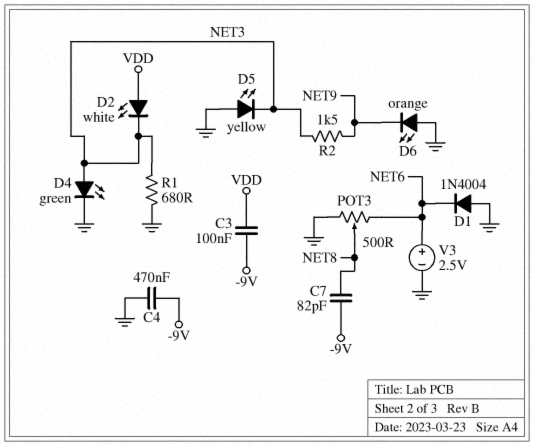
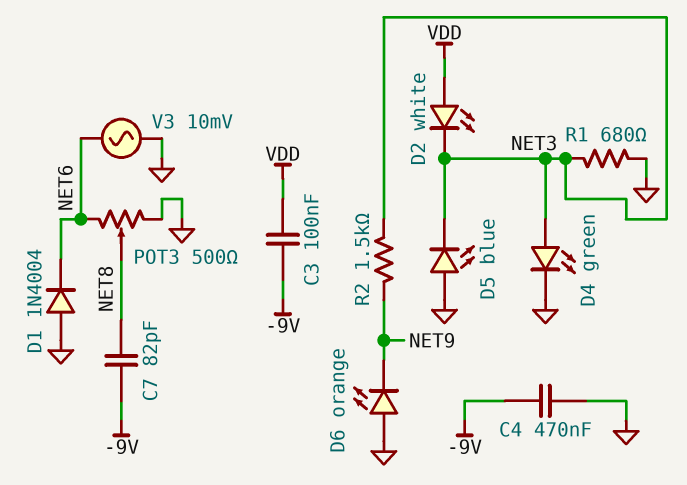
D5: LED yellow (A GND, K NET3) -> LED blue (A GND, K NET3)
V3: 2.5V (plus NET6, minus GND) -> AC 10mV (GND, NET6)

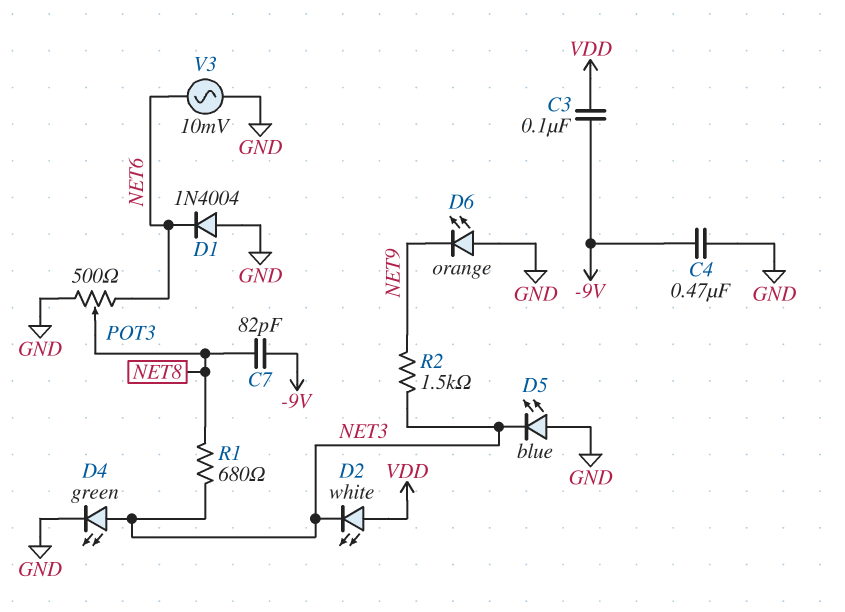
R1: 680 (GND, NET3) -> 680 (NET3, NET8)

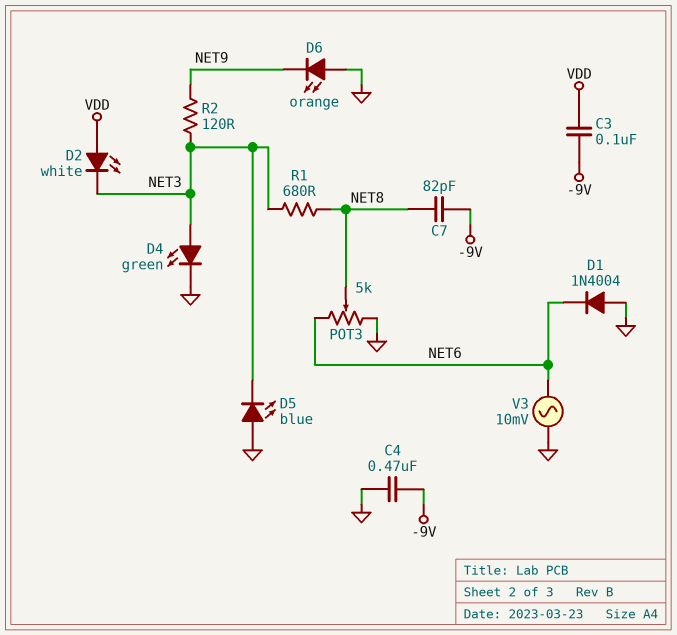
POT3: 500 (GND, NET6, wiper NET8) -> 5k (GND, NET6, wiper NET8)
R2: 1.5k (NET3, NET9) -> 120 (NET3, NET9)

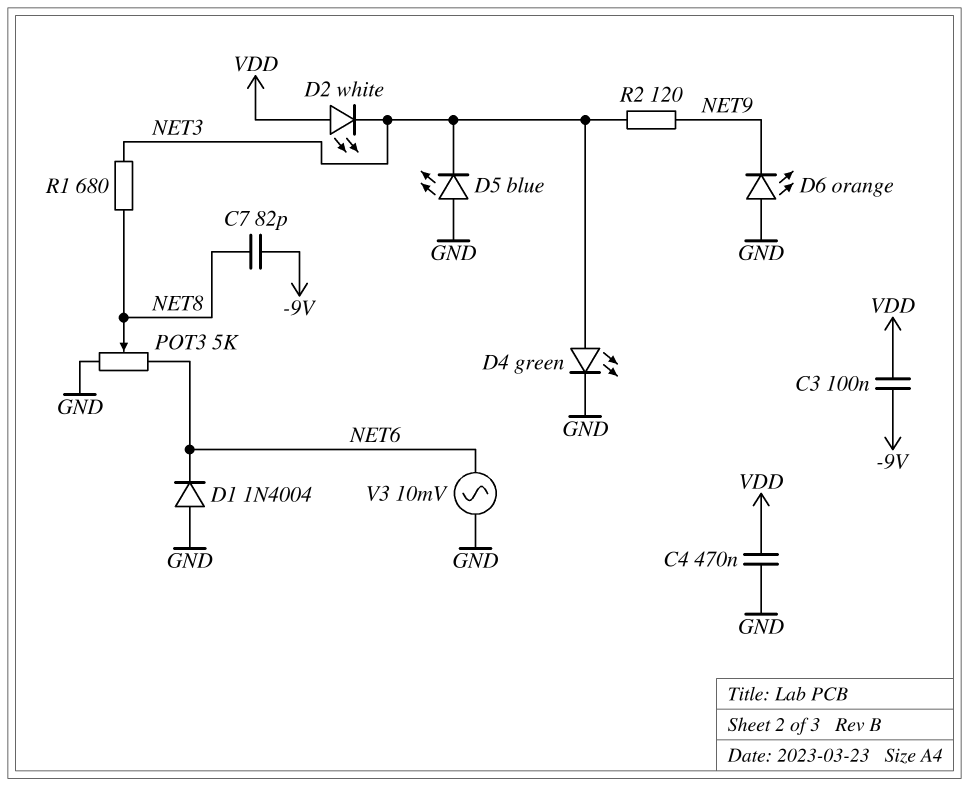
C4: 470nF (-9V, GND) -> 470nF (GND, VDD)

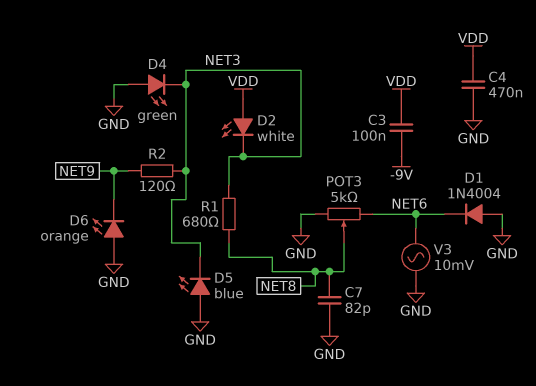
C7: 82pF (-9V, NET8) -> 82pF (GND, NET8)
D4: LED green (A NET3, K GND) -> LED green (A GND, K NET3)

